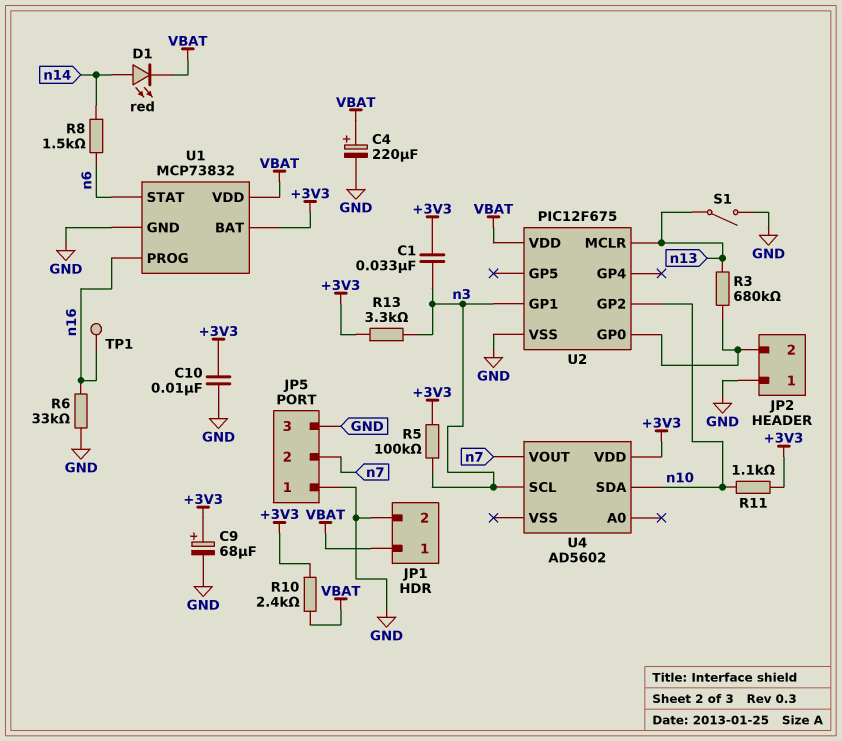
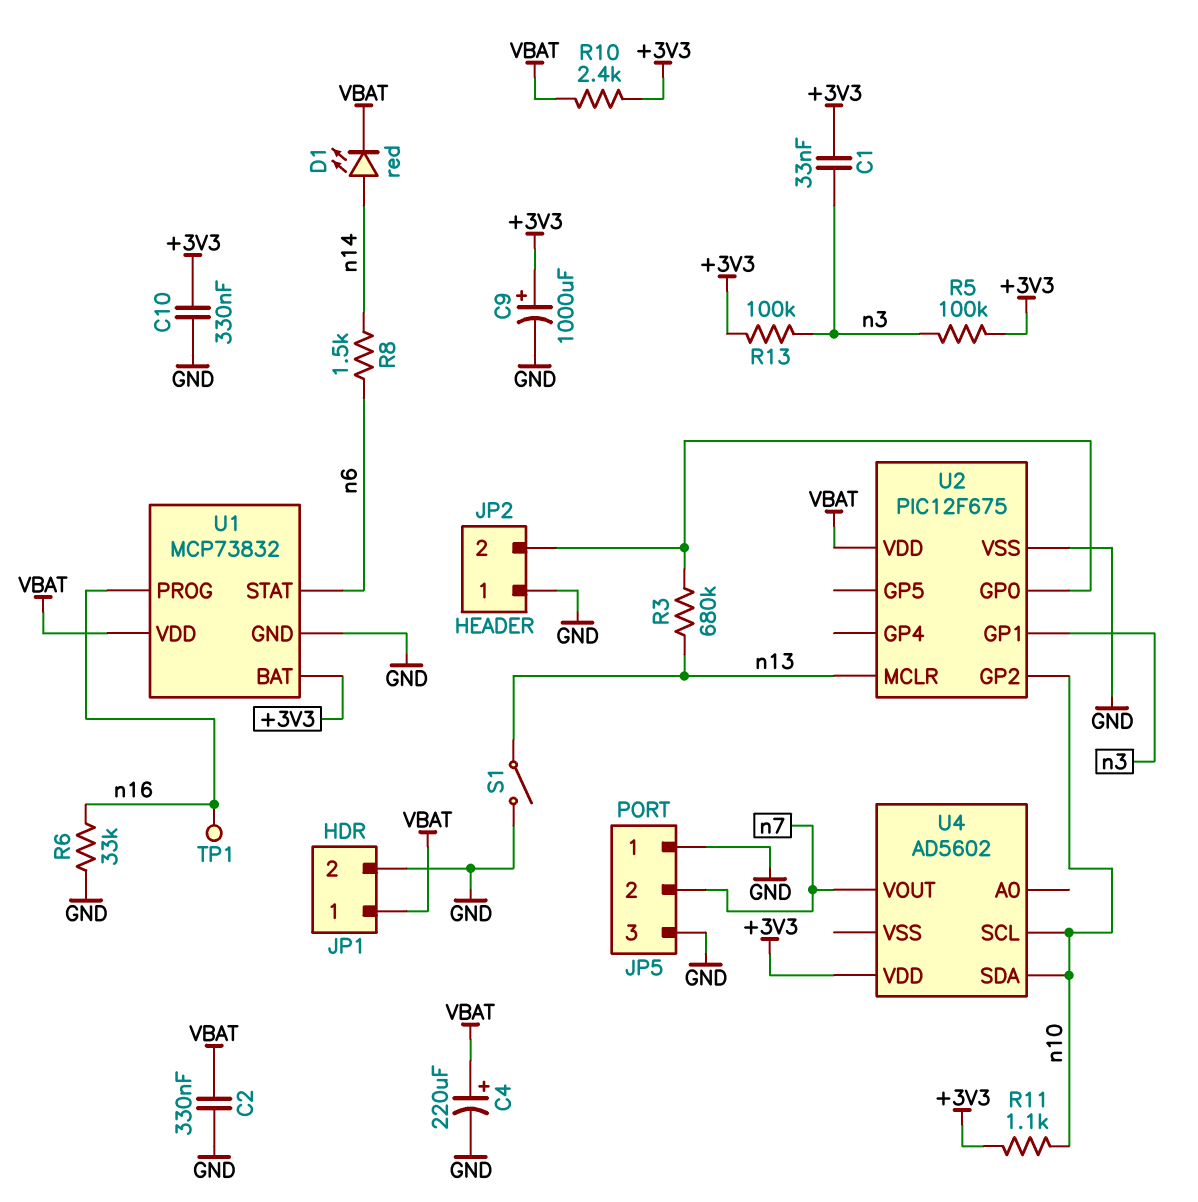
C2: none -> 330nF (GND, VBAT)
C9: 68uF (plus +3V3, minus GND) -> 1000uF (plus +3V3, minus GND)
C10: 10nF (+3V3, GND) -> 330nF (+3V3, GND)
R13: 3.3k (+3V3, n3) -> 100k (+3V3, n3)
U4 pin SCL: n3 -> n10

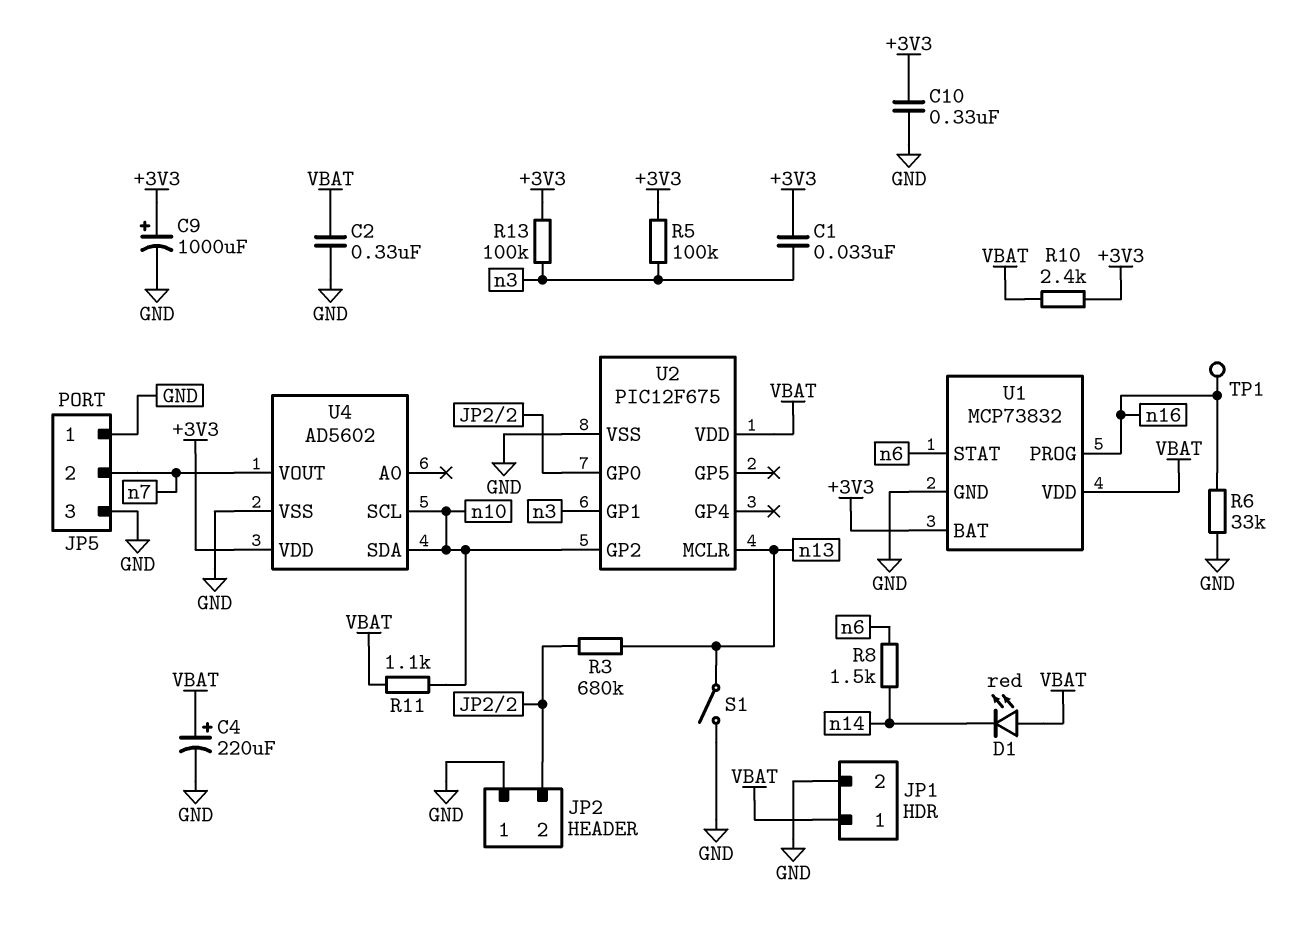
D1: LED red (A n14, K VBAT) -> LED red (A VBAT, K n14)
R11: 1.1k (+3V3, n10) -> 1.1k (VBAT, n10)
U4 pin VSS: none -> GND

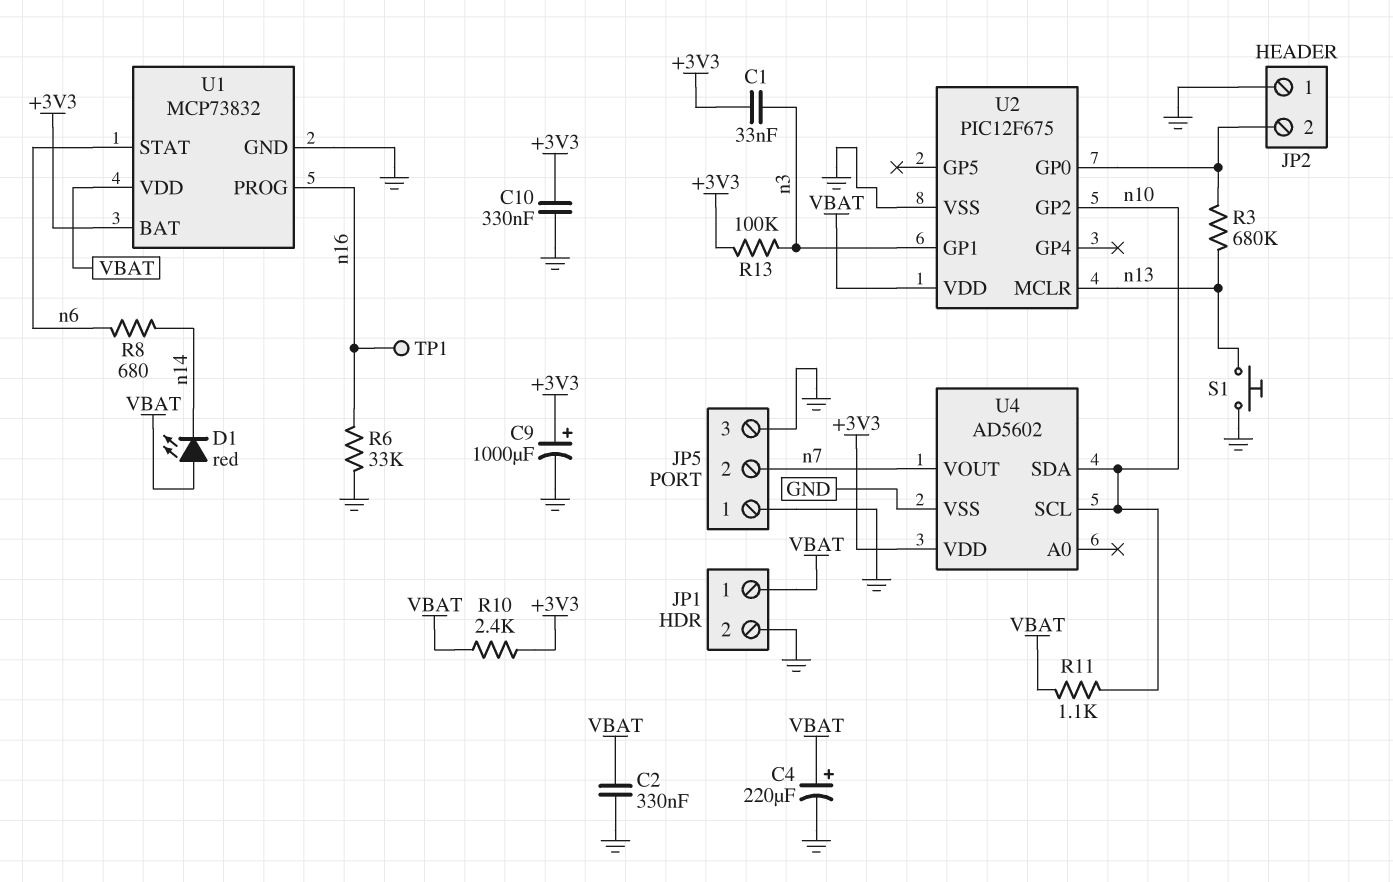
R5: 100k (+3V3, n3) -> none
R8: 1.5k (n6, n14) -> 680 (n6, n14)
S1: switch (GND, n13) -> button (GND, n13)

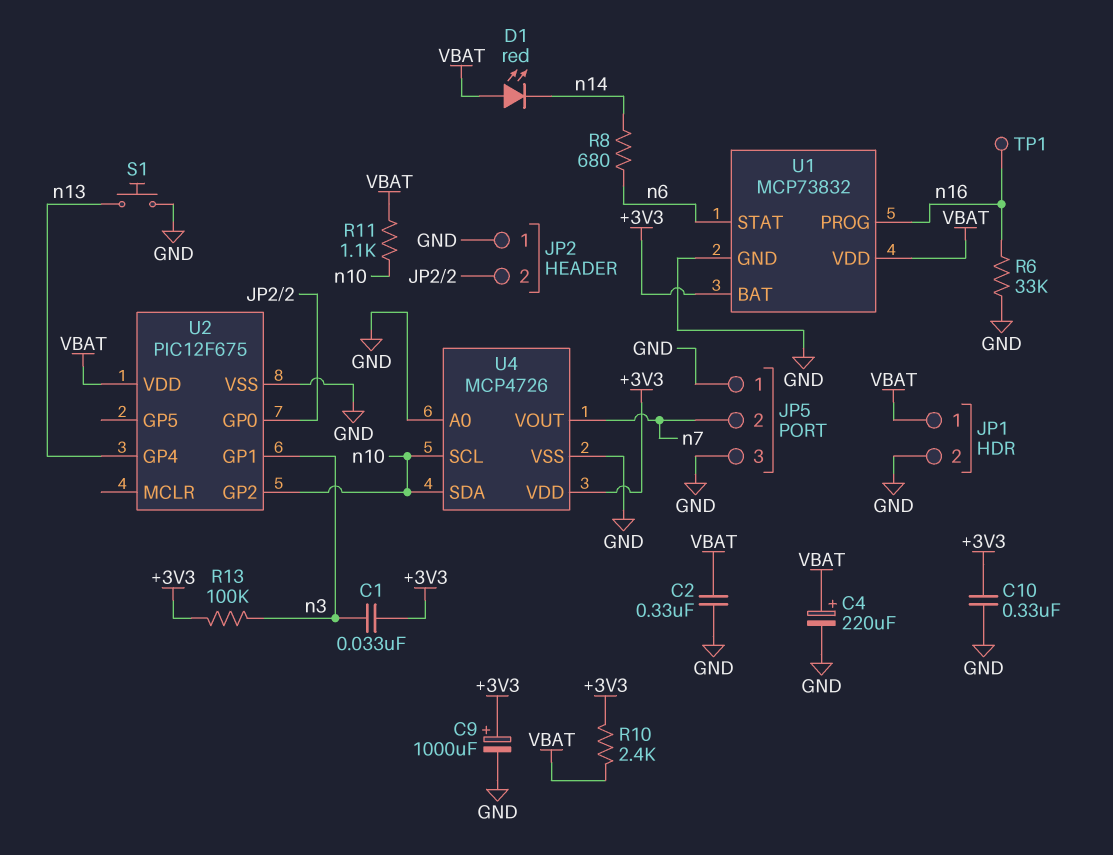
R3: 680k (JP2/2, n13) -> none
U2 pin GP4: none -> n13
U2 pin MCLR: n13 -> none
U4: AD5602 -> MCP4726
U4 pin A0: none -> GND

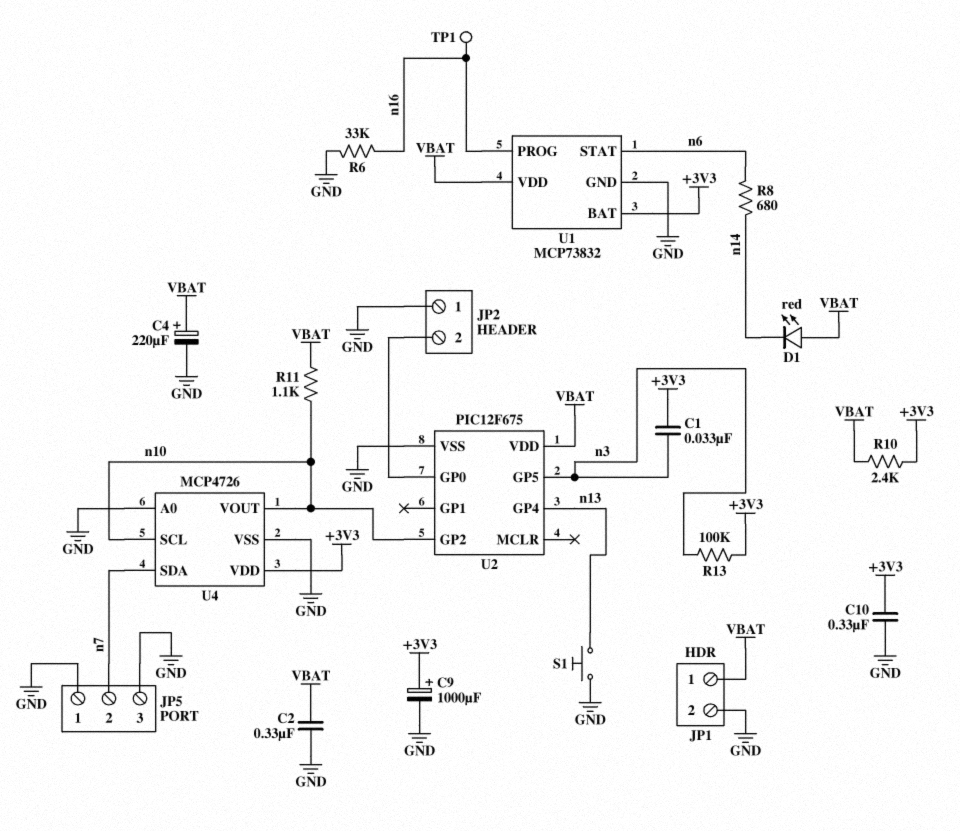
U2 pin GP1: n3 -> none
U2 pin GP5: none -> n3
U4 pin SDA: n10 -> n7
U4 pin VOUT: n7 -> n10

